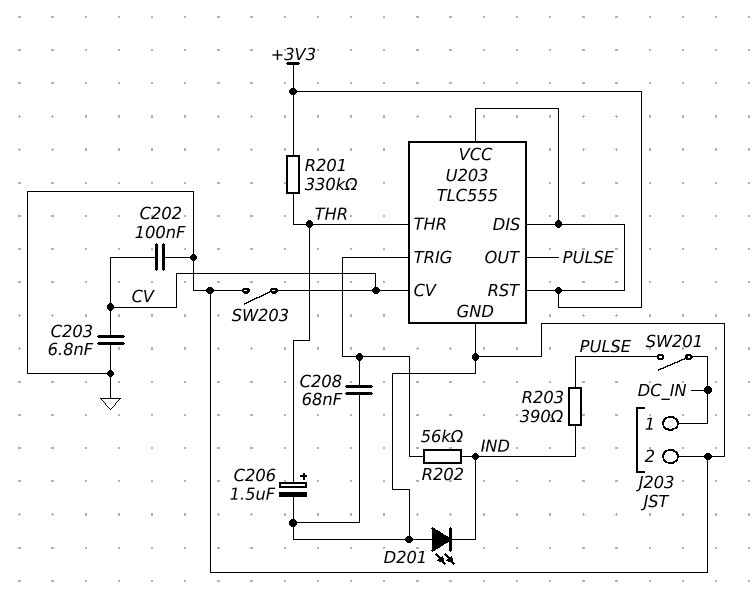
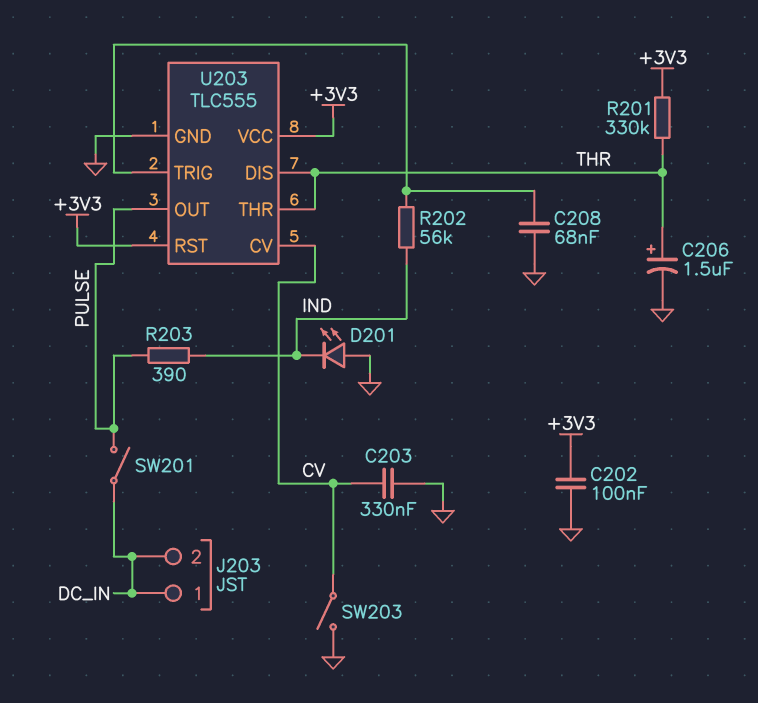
C202: 100nF (CV, GND) -> 100nF (+3V3, GND)
C203: 6.8nF (CV, GND) -> 330nF (CV, GND)
J203 pin 2: GND -> DC_IN
U203 pin DIS: +3V3 -> THR

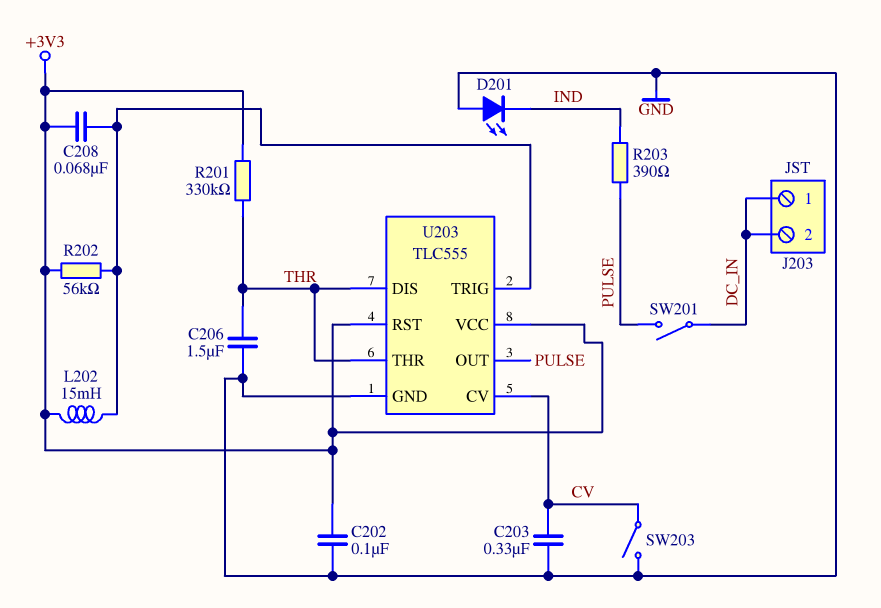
C206: 1.5uF (plus THR, minus GND) -> 1.5uF (GND, THR)
C208: 68nF (GND, U203/TRIG) -> 68nF (+3V3, U203/TRIG)
L202: none -> 15mH (+3V3, U203/TRIG)
R202: 56k (IND, U203/TRIG) -> 56k (+3V3, U203/TRIG)

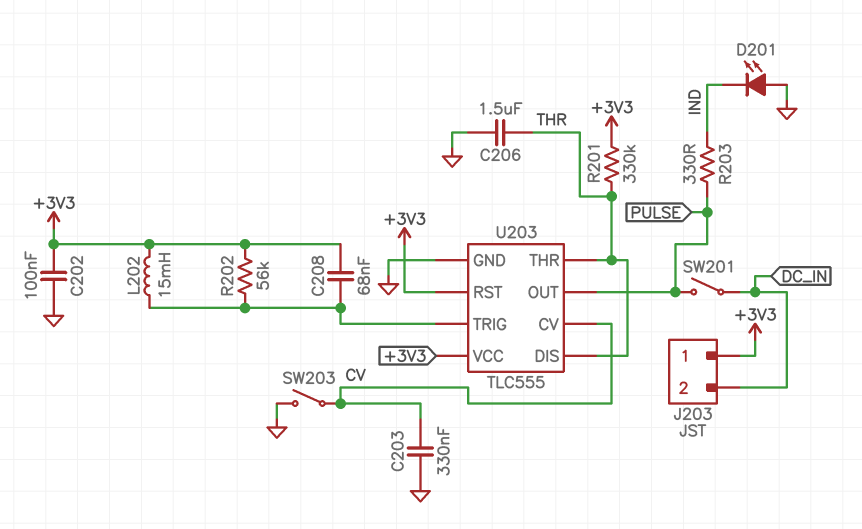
J203 pin 1: DC_IN -> +3V3
R203: 390 (IND, PULSE) -> 330 (IND, PULSE)

